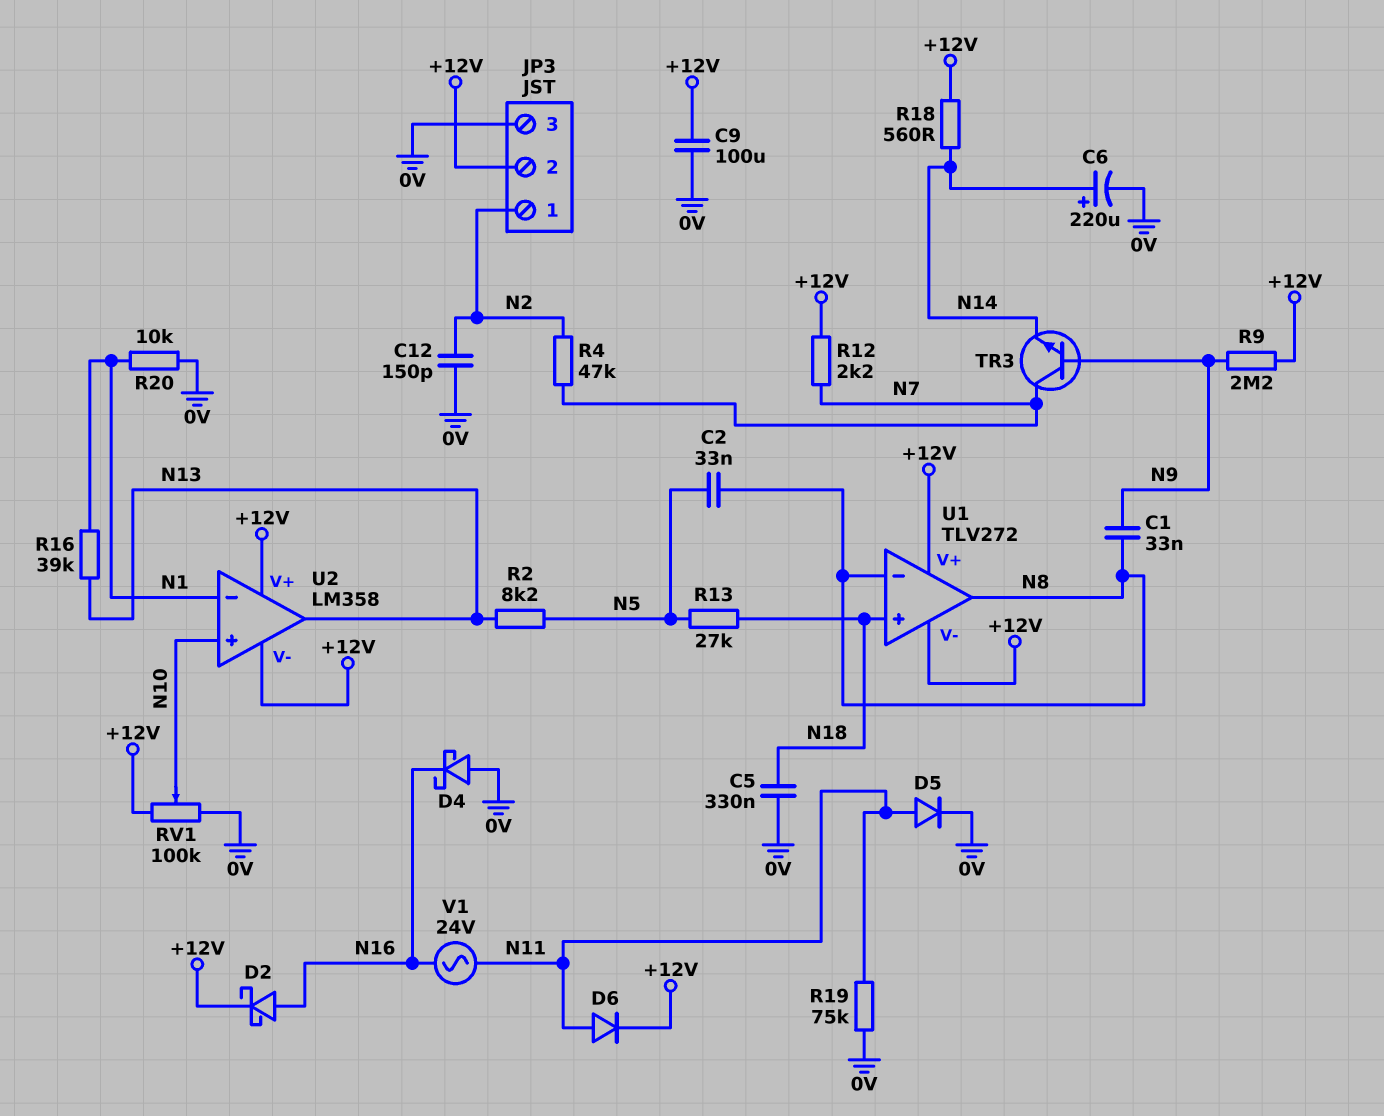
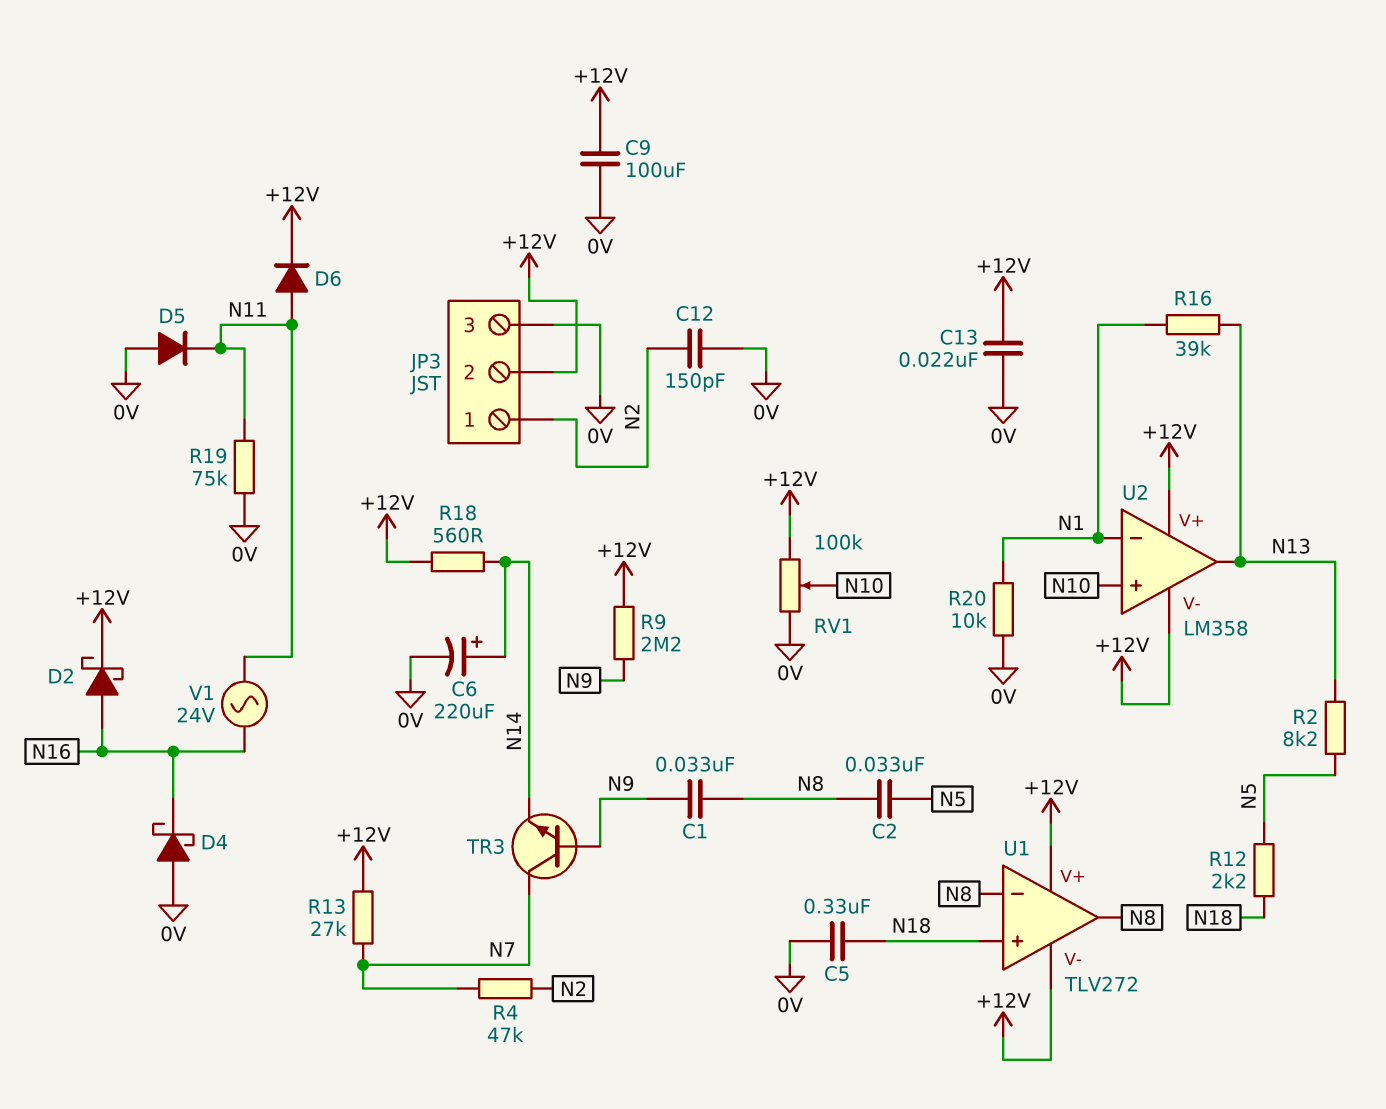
C13: none -> 22nF (+12V, 0V)
D5: diode (A N11, K 0V) -> diode (A 0V, K N11)
R12: 2.2k (+12V, N7) -> 2.2k (N5, N18)
R13: 27k (N5, N18) -> 27k (+12V, N7)

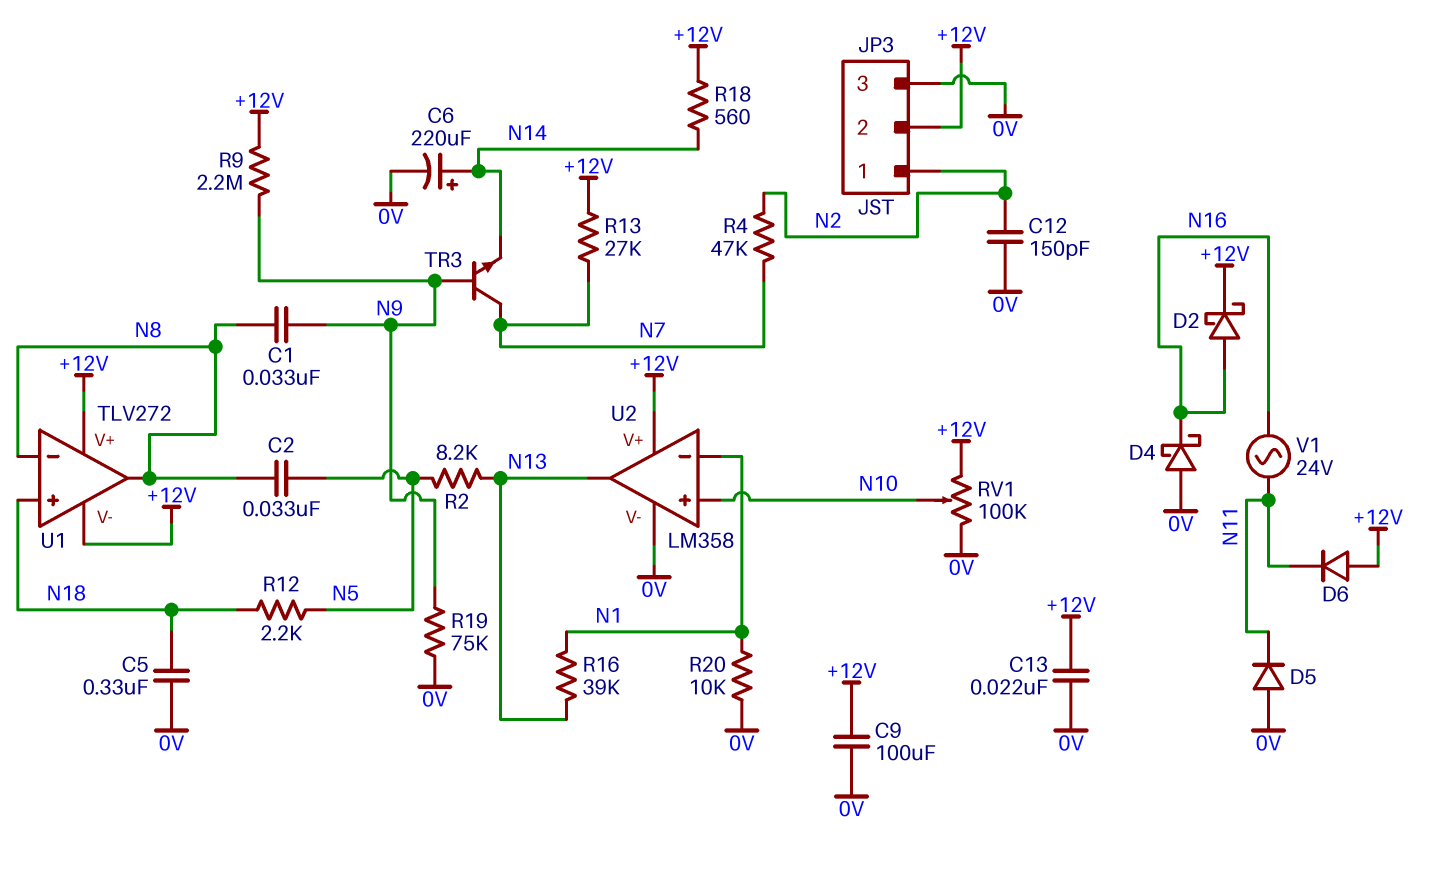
D6: diode (A N11, K +12V) -> diode (A +12V, K N11)
R19: 75k (0V, N11) -> 75k (0V, N9)
U2 pin V-: +12V -> 0V

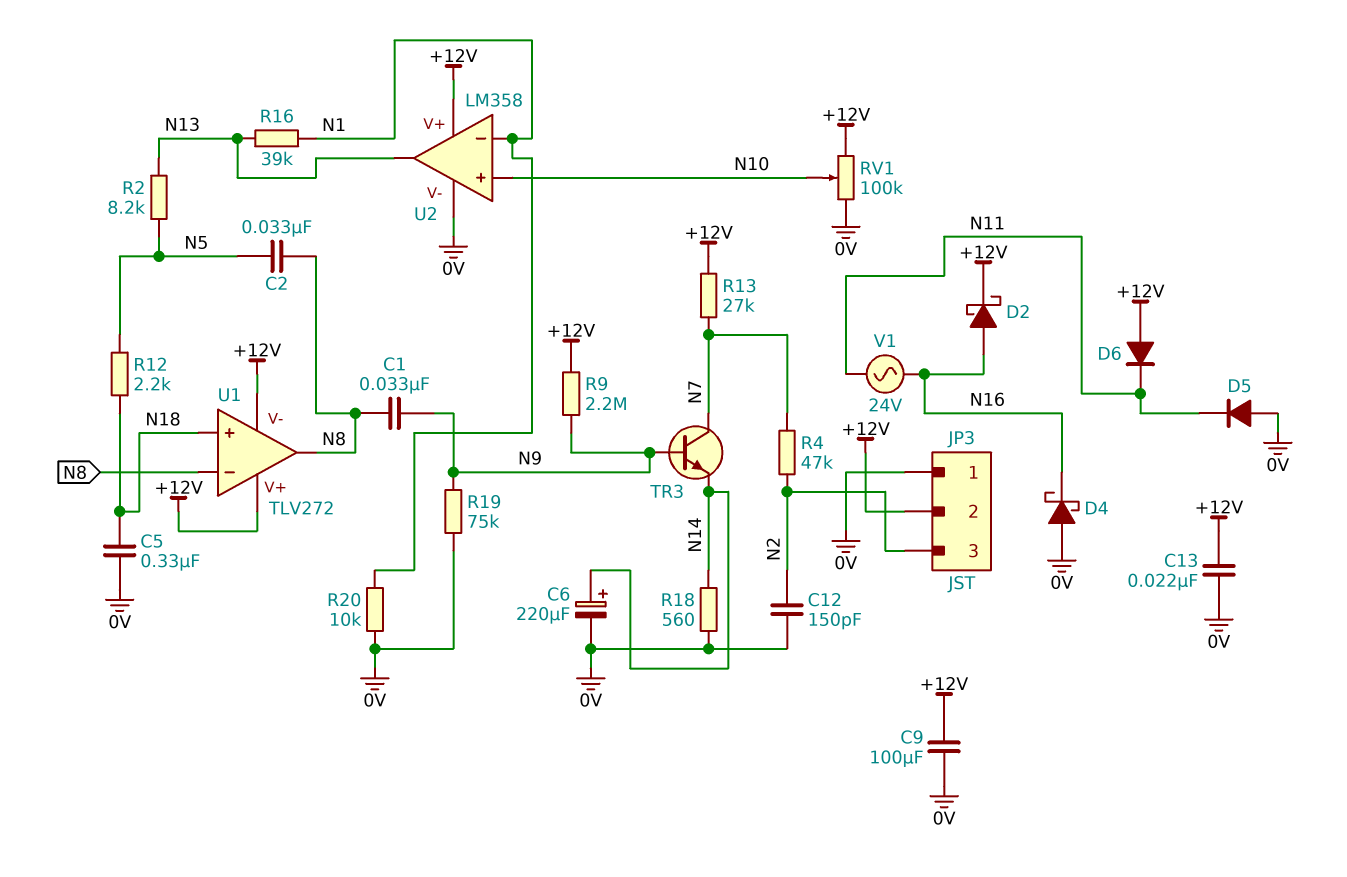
JP3 pin 1: N2 -> 0V
JP3 pin 3: 0V -> N2
R18: 560 (+12V, N14) -> 560 (0V, N14)

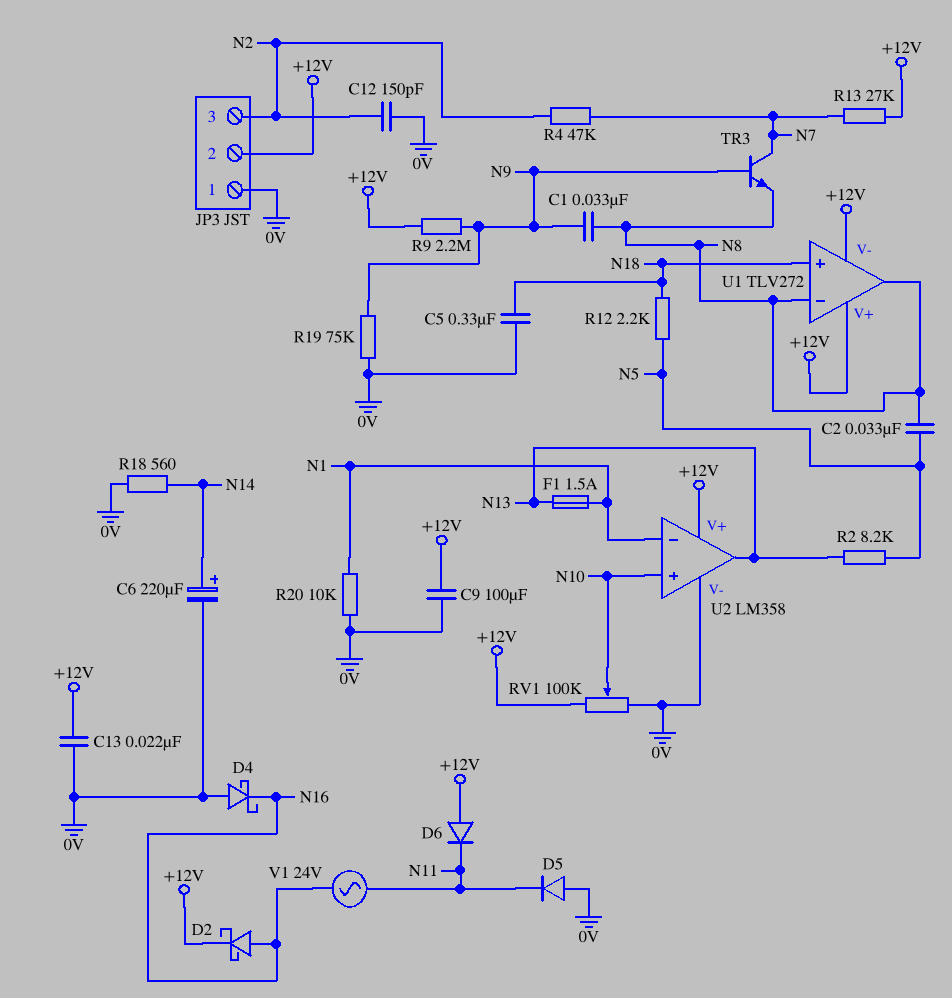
F1: none -> 1.5A (N1, N13)
R16: 39k (N1, N13) -> none
TR3: NPN (B N9, C N7, E N14) -> NPN (B N9, C N7, E N8)

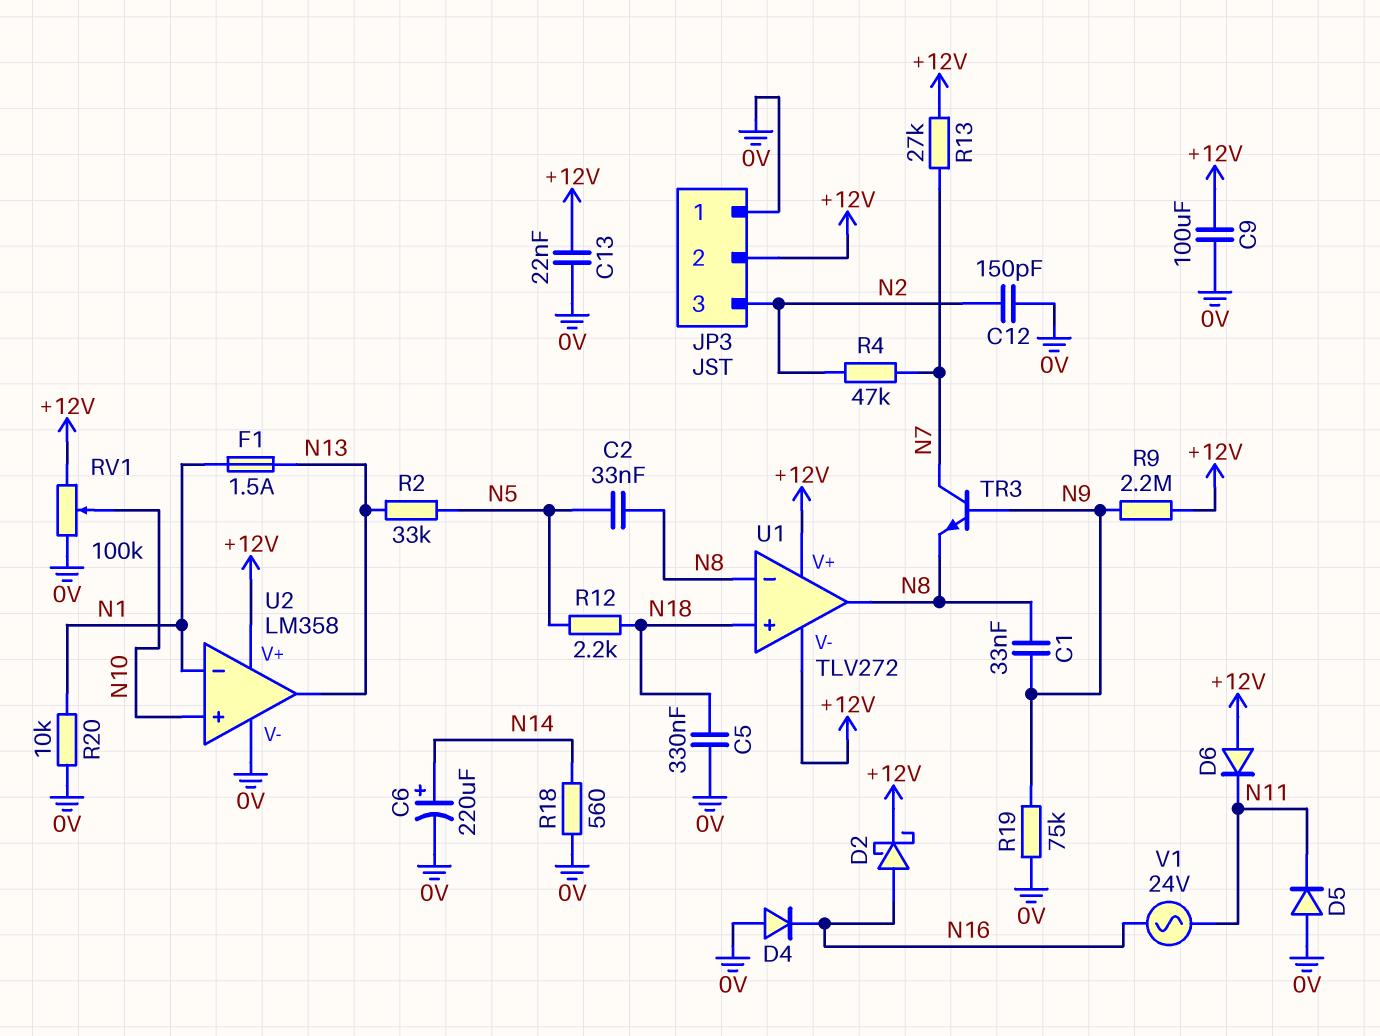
D4: schottky (A 0V, K N16) -> diode (A 0V, K N16)
R2: 8.2k (N5, N13) -> 33k (N5, N13)

